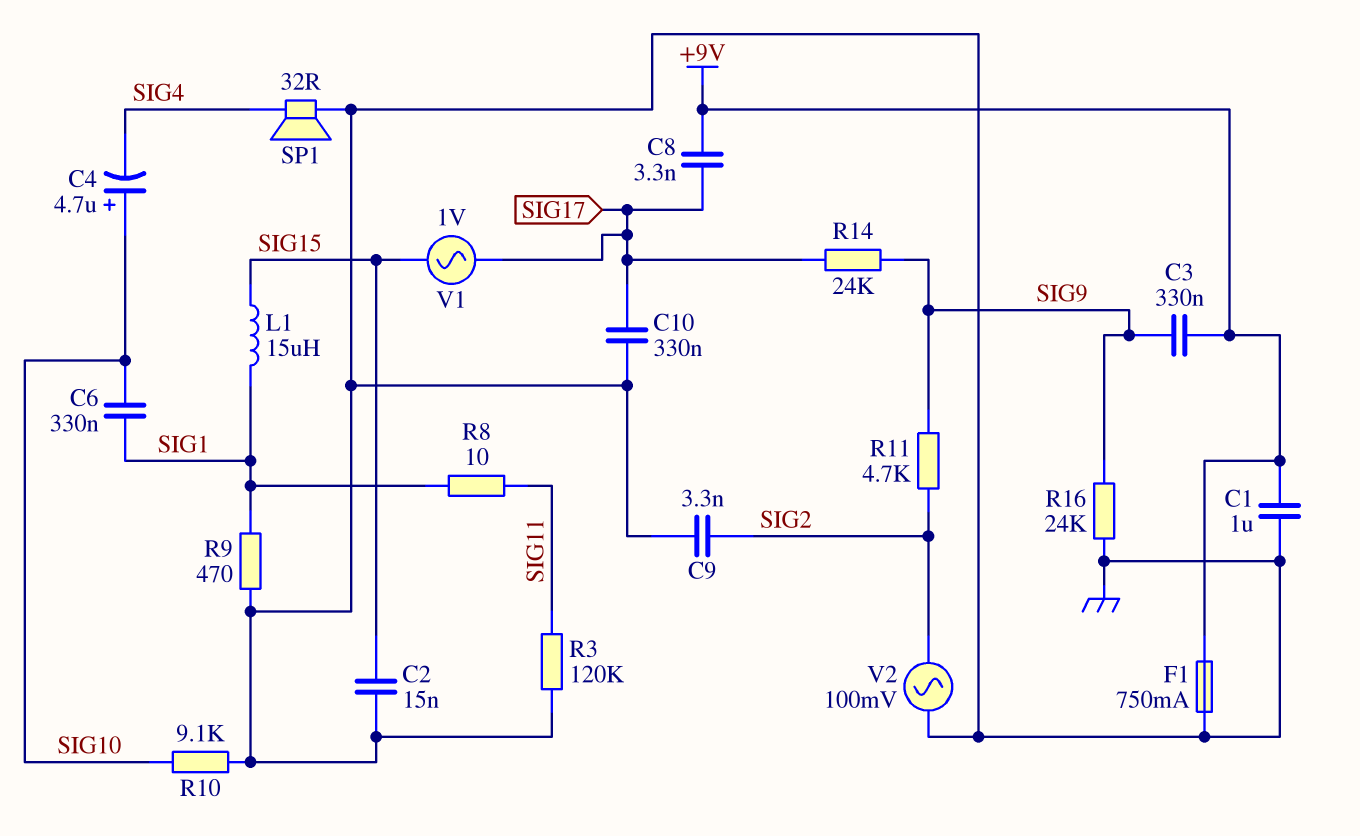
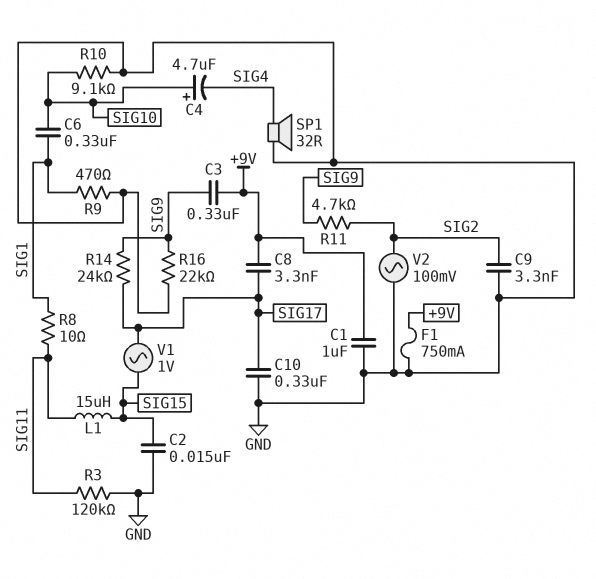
L1: 15uH (SIG1, SIG15) -> 15uH (SIG11, SIG15)
R16: 24k (GND, SIG9) -> 22k (GND, SIG9)

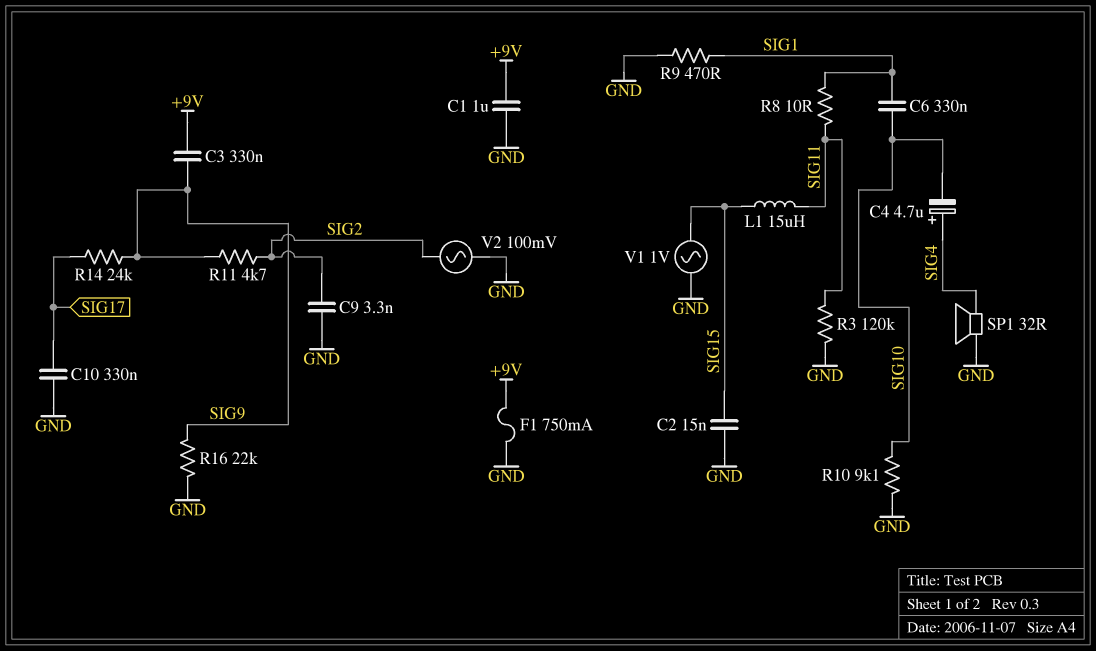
C4: 4.7uF (plus SIG10, minus SIG4) -> 4.7uF (plus SIG4, minus SIG10)
C8: 3.3nF (+9V, SIG17) -> none
V1: AC 1V (SIG15, SIG17) -> AC 1V (GND, SIG15)

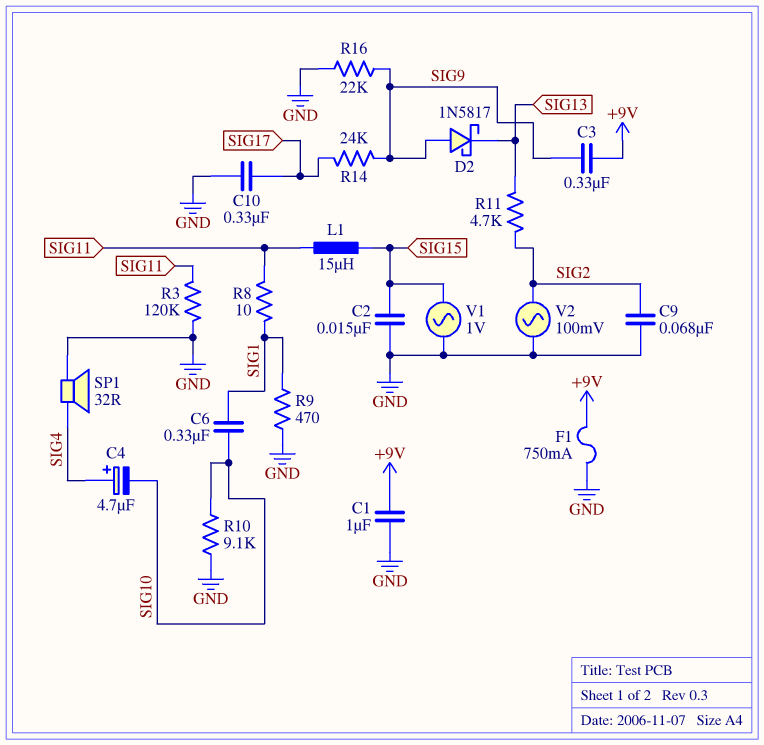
C9: 3.3nF (GND, SIG2) -> 68nF (GND, SIG2)
D2: none -> schottky 1N5817 (A SIG9, K SIG13)
R11: 4.7k (SIG2, SIG9) -> 4.7k (SIG2, SIG13)

